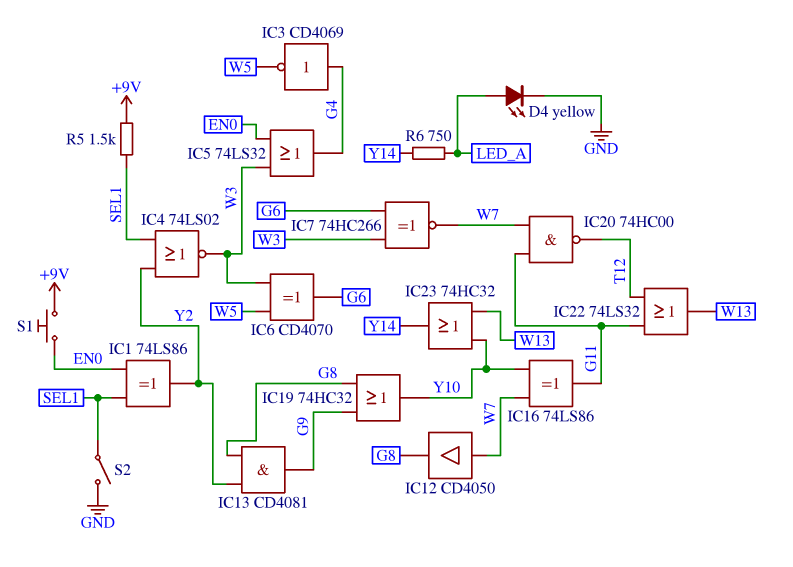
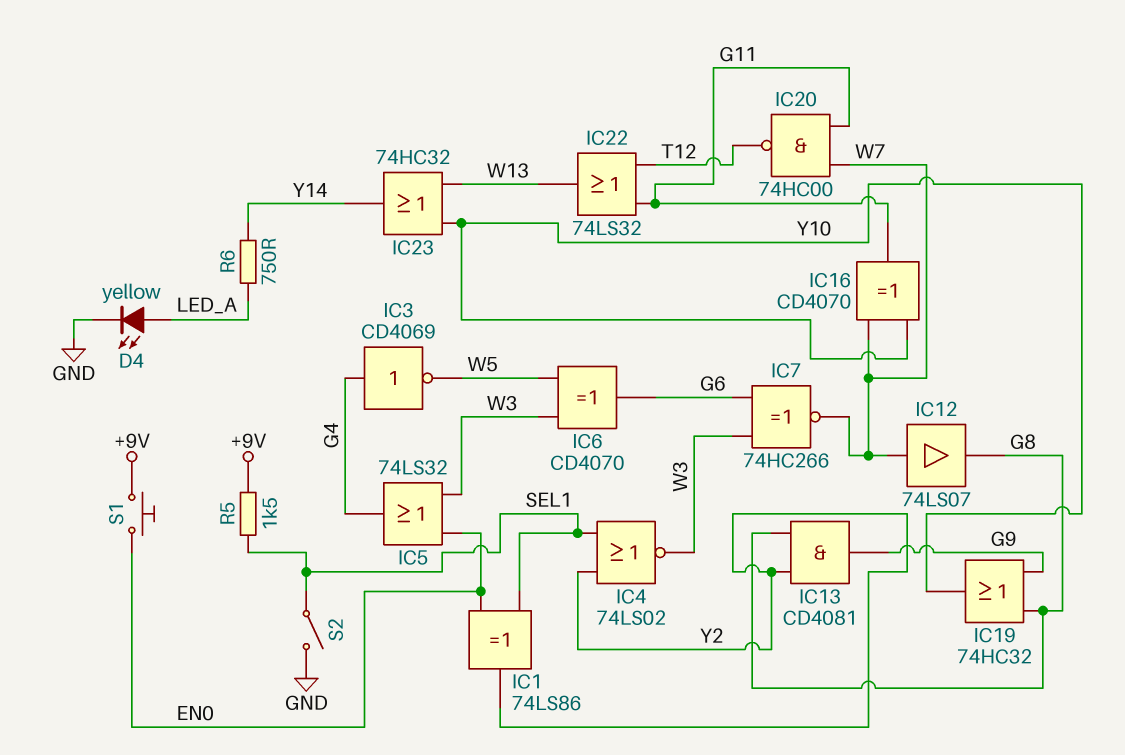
IC12: buffer CD4050 (in W7, out G8) -> buffer 74LS07 (in W7, out G8)
IC16: XOR 74LS86 (in W7, in Y10, out G11) -> XOR CD4070 (in W7, in Y10, out G11)

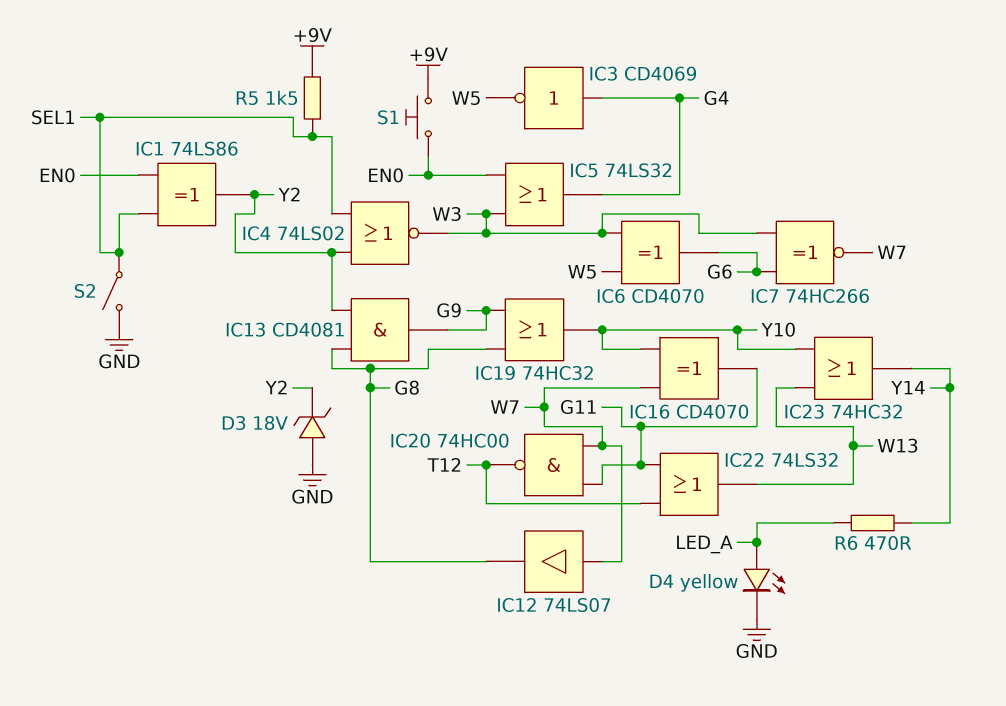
D3: none -> zener 18V (A GND, K Y2)
R6: 750 (LED_A, Y14) -> 470 (LED_A, Y14)

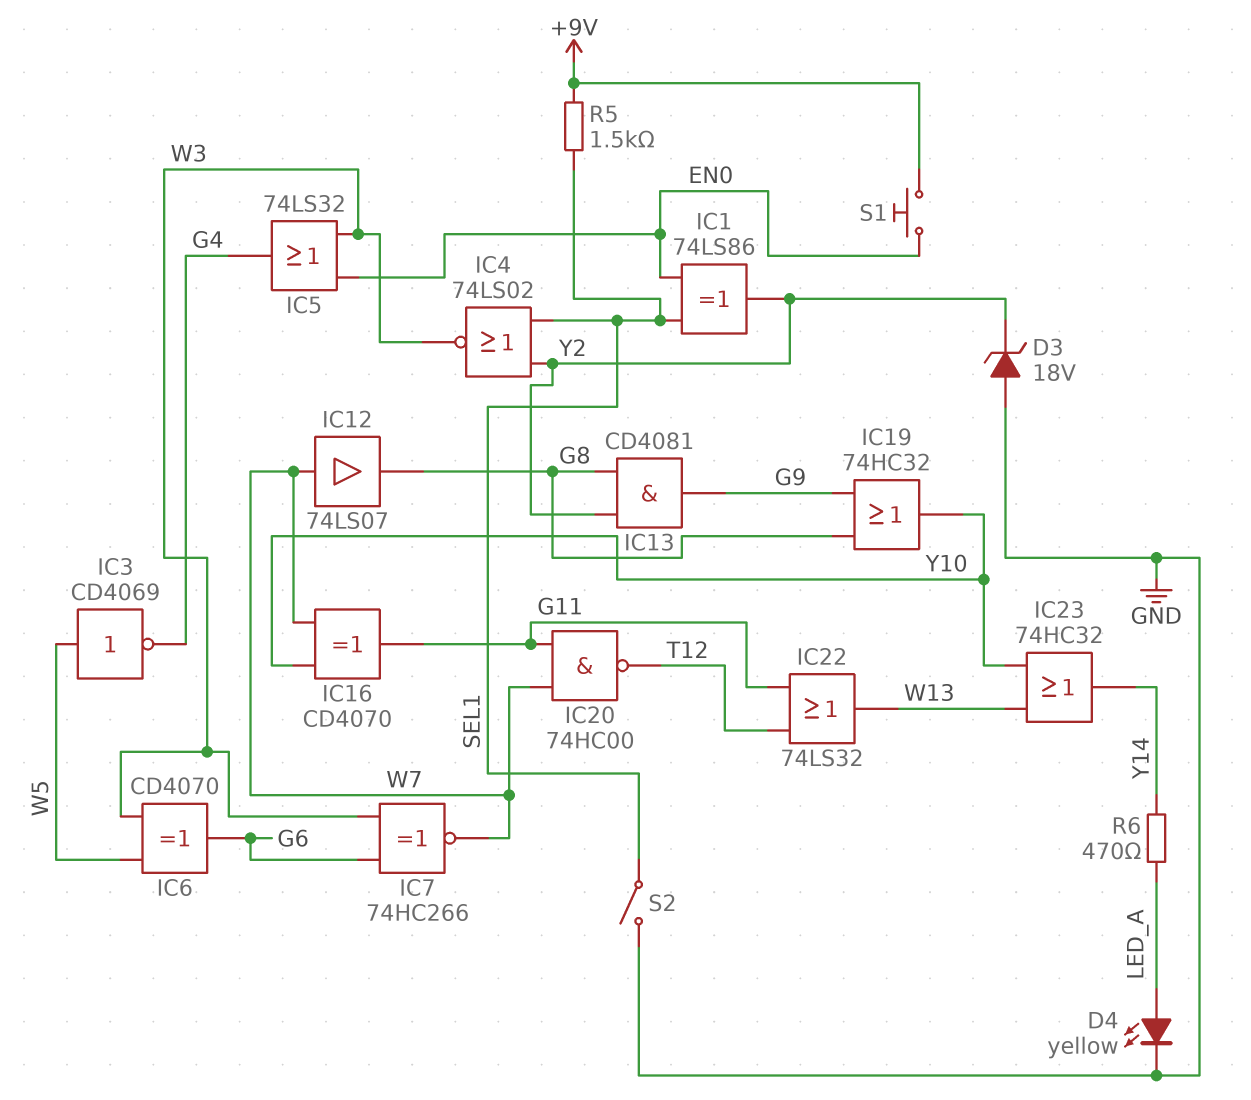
IC3: NOT CD4069 (in G4, out W5) -> NOT CD4069 (in W5, out G4)

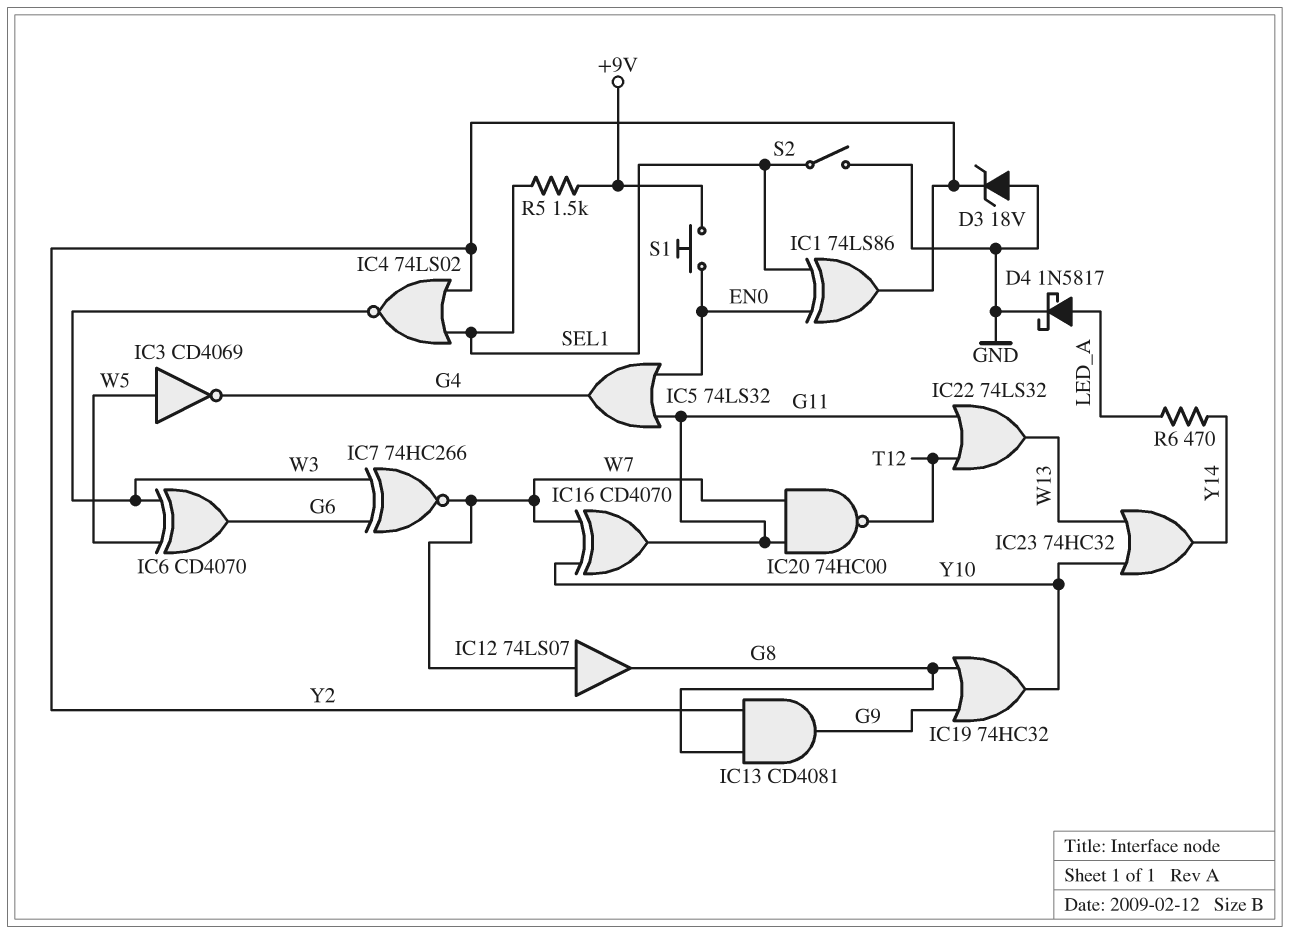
D4: LED yellow (A LED_A, K GND) -> schottky 1N5817 (A LED_A, K GND)
IC5: OR 74LS32 (in EN0, in W3, out G4) -> OR 74LS32 (in EN0, in G11, out G4)

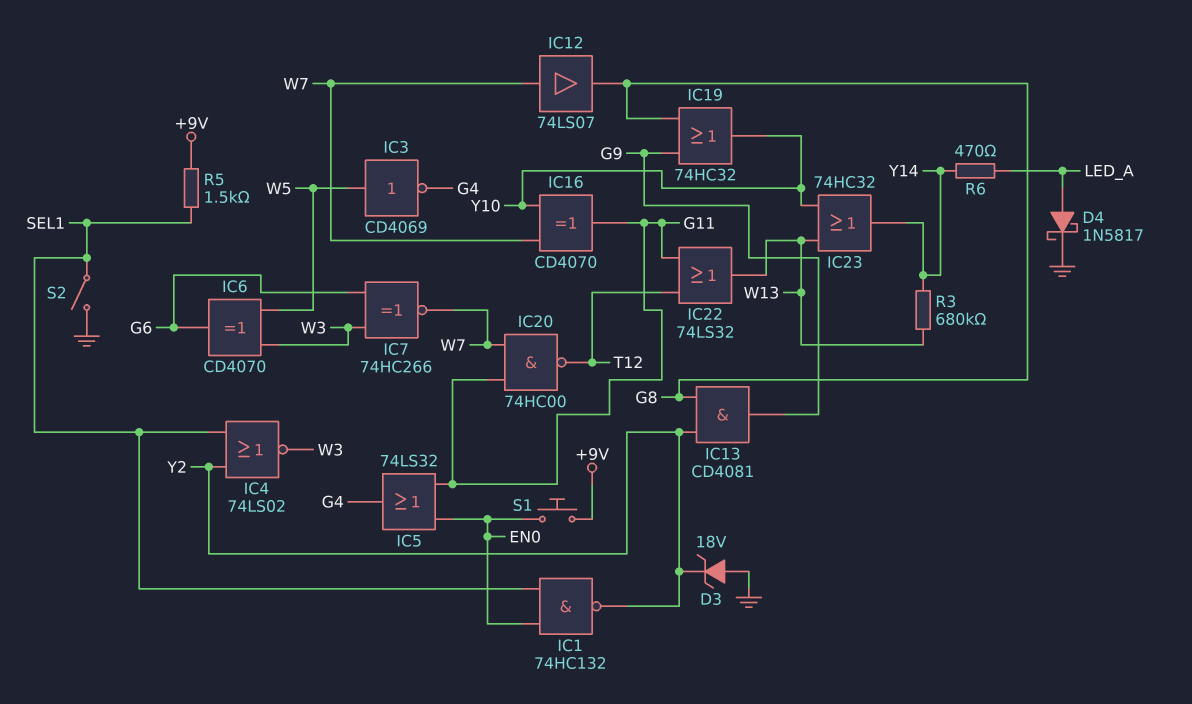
IC1: XOR 74LS86 (in EN0, in SEL1, out Y2) -> NAND 74HC132 (in EN0, in SEL1, out Y2)
R3: none -> 680k (W13, Y14)

